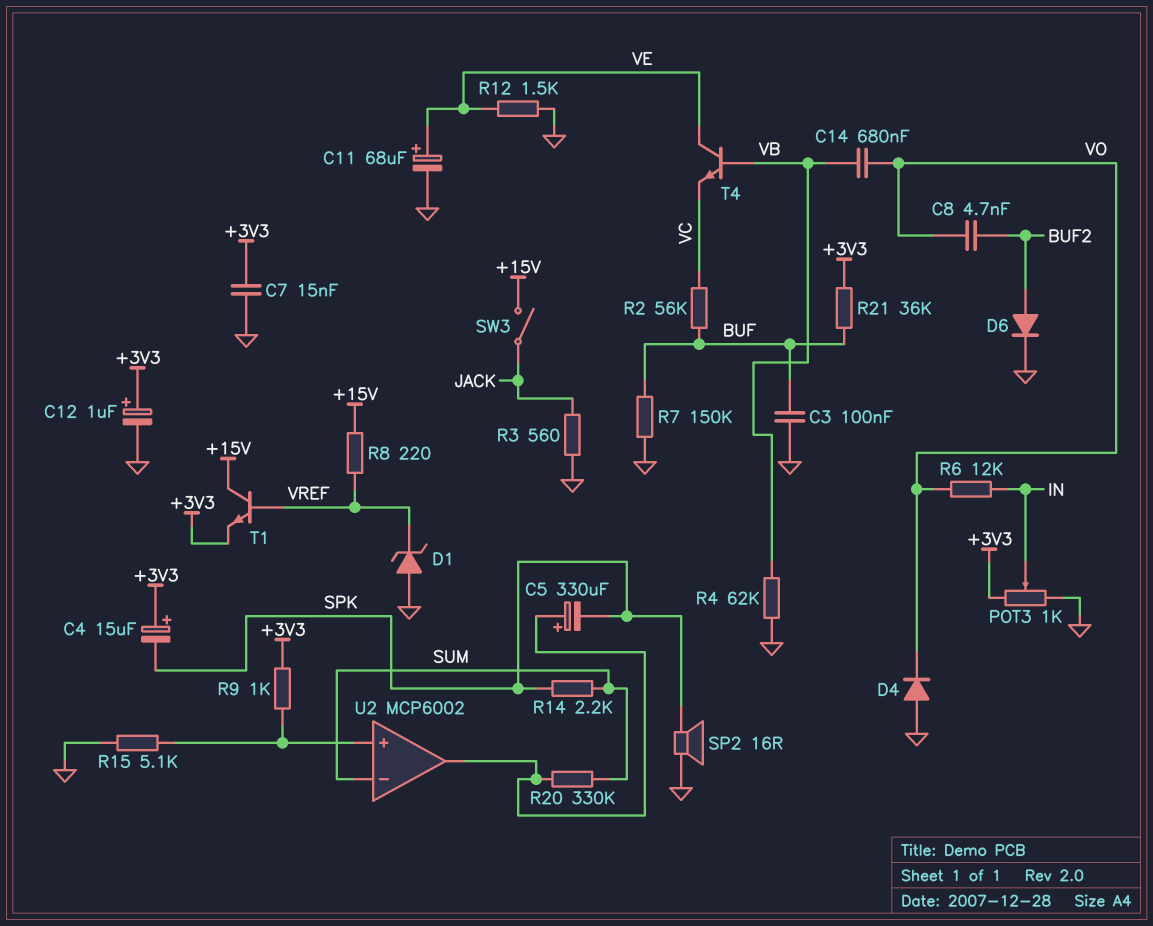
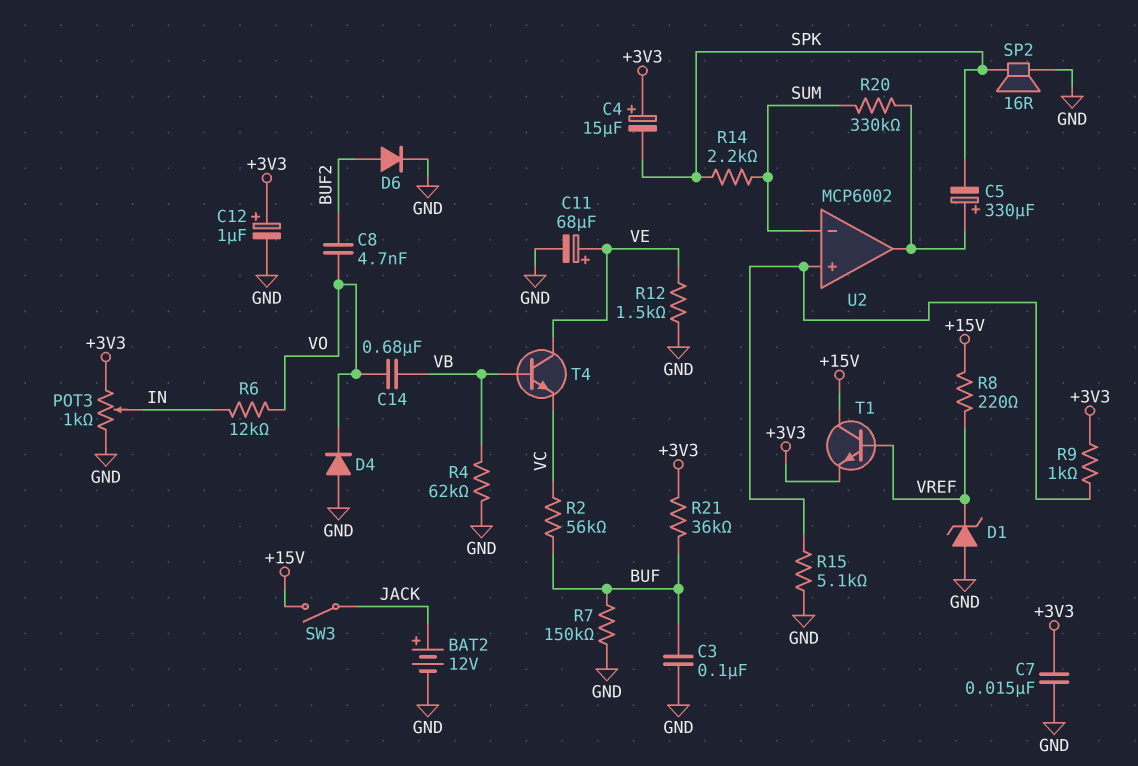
BAT2: none -> 12V (plus JACK, minus GND)
R3: 560 (GND, JACK) -> none

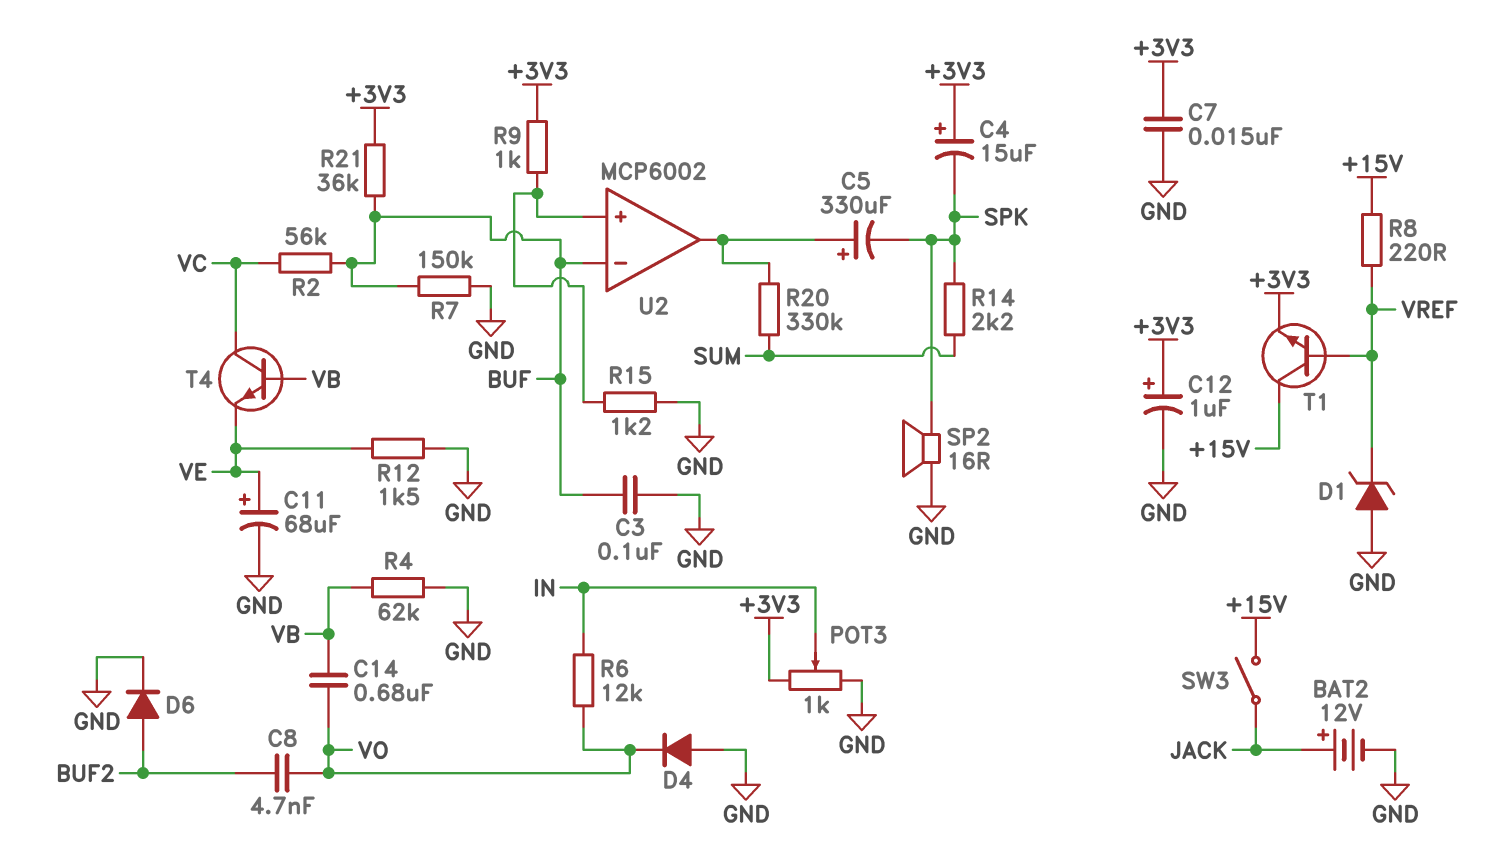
R15: 5.1k (GND, U2/in+) -> 1.2k (GND, U2/in+)
T4: NPN (B VB, C VE, E VC) -> NPN (B VB, C VC, E VE)
U2 pin in-: SUM -> BUF

